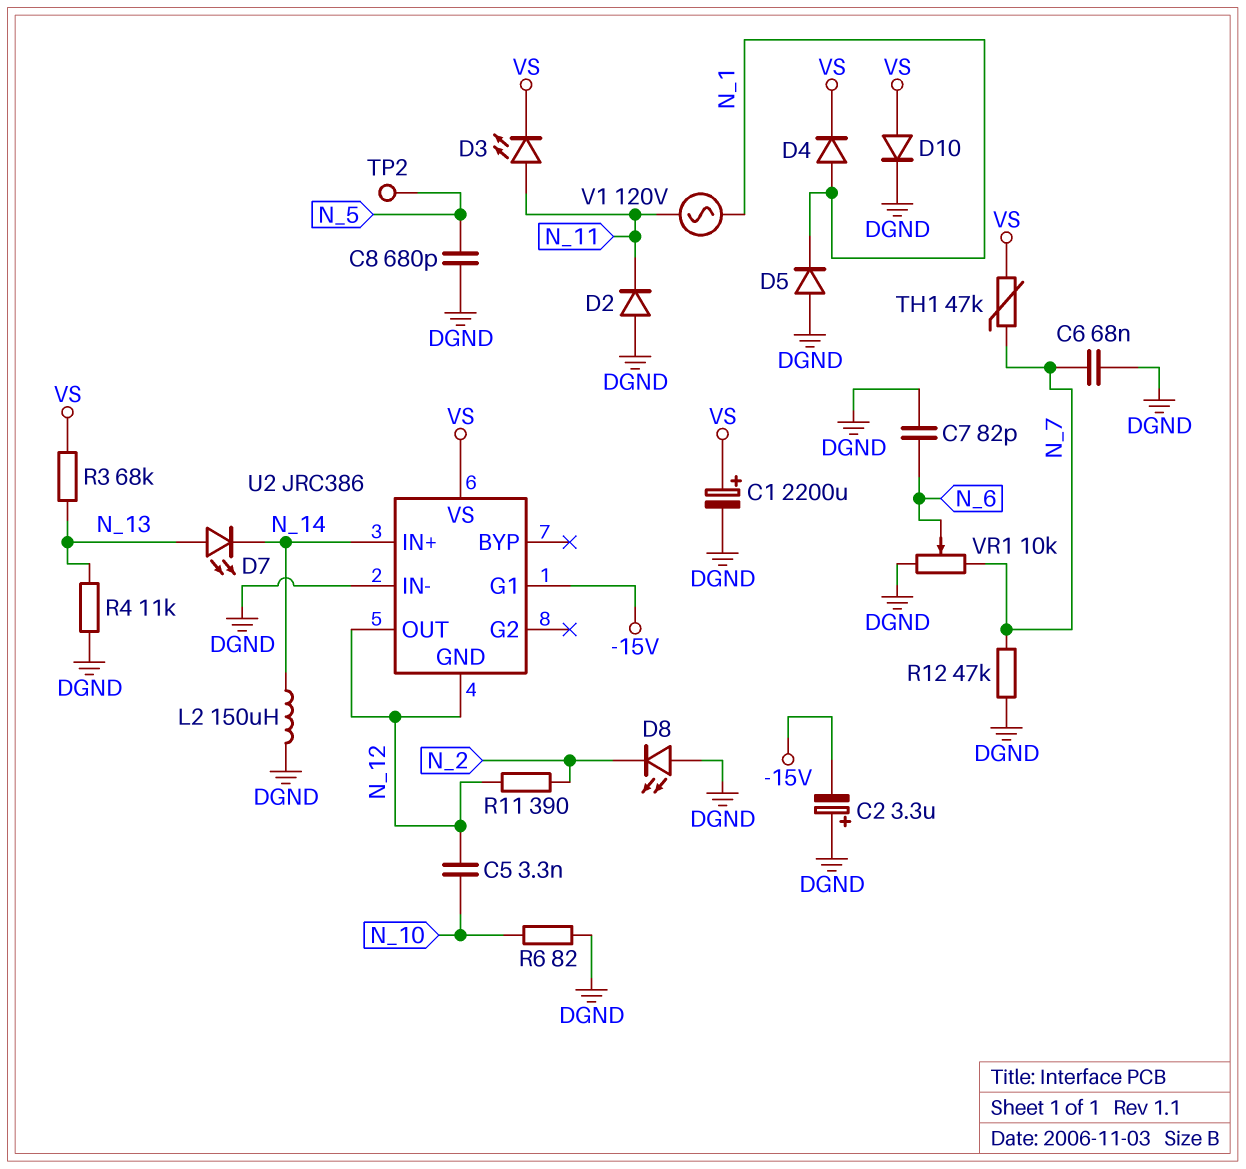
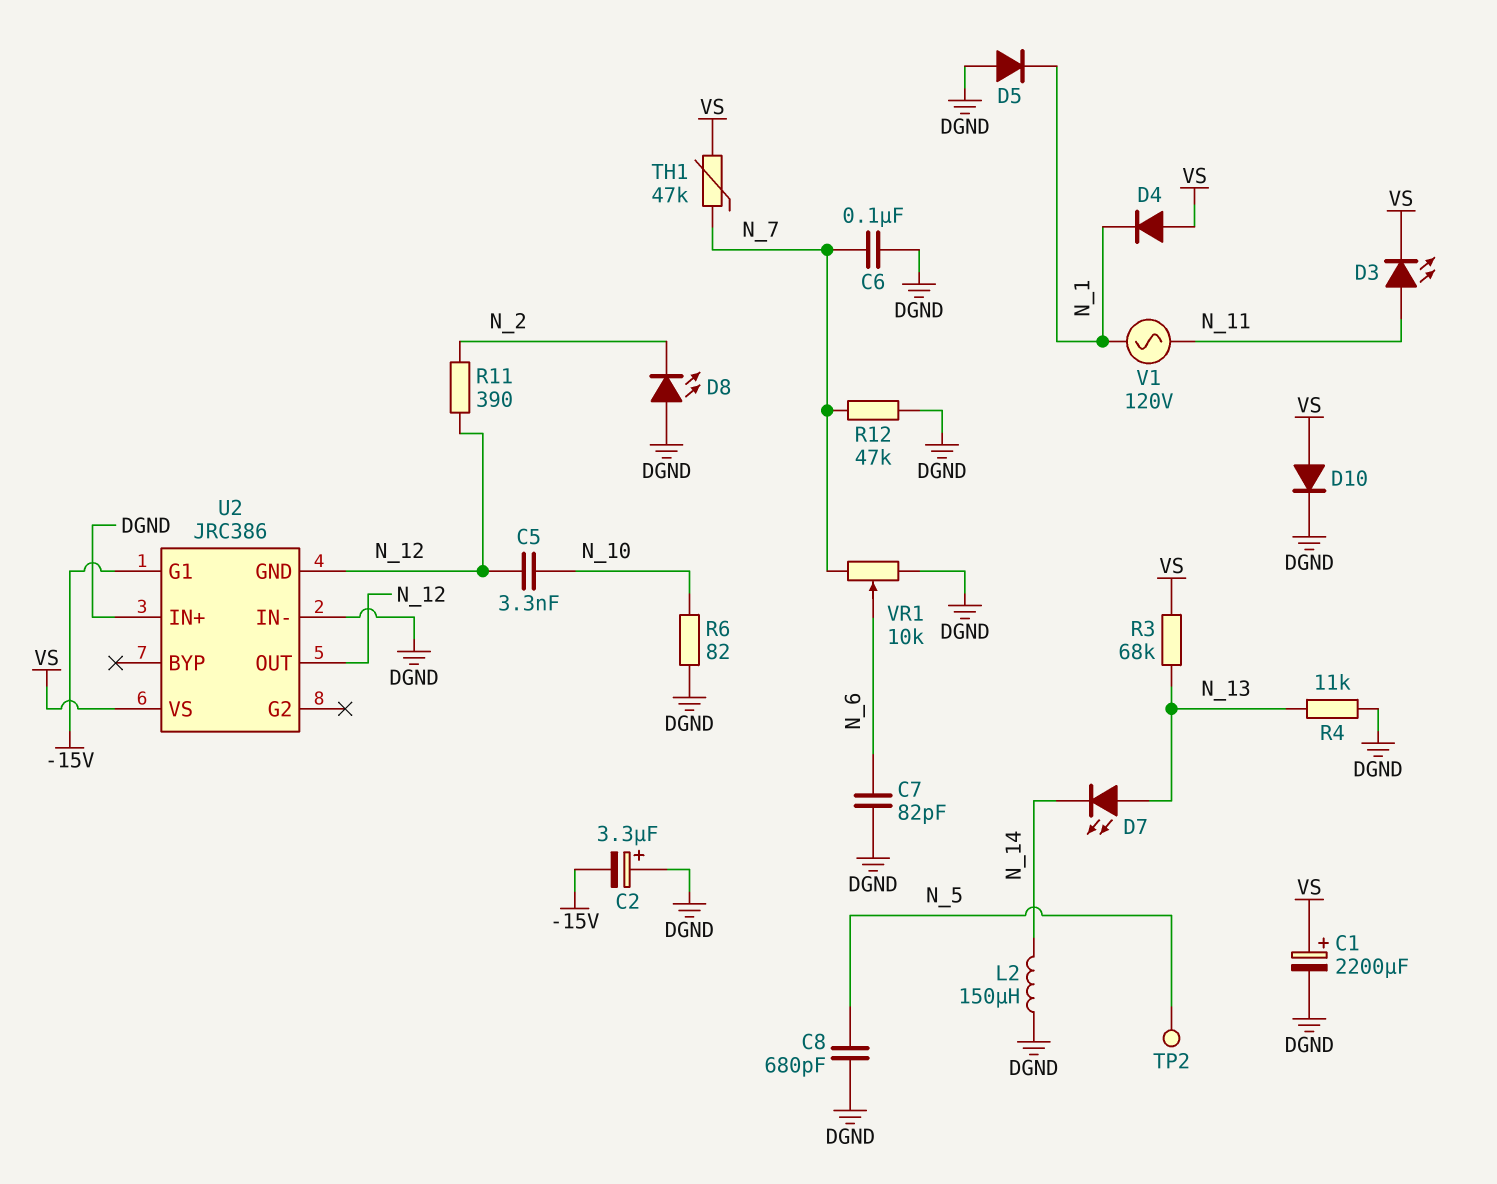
C6: 68nF (DGND, N_7) -> 100nF (DGND, N_7)
D2: diode (A DGND, K N_11) -> none
D4: diode (A N_1, K VS) -> diode (A VS, K N_1)
U2 pin IN+: N_14 -> DGND

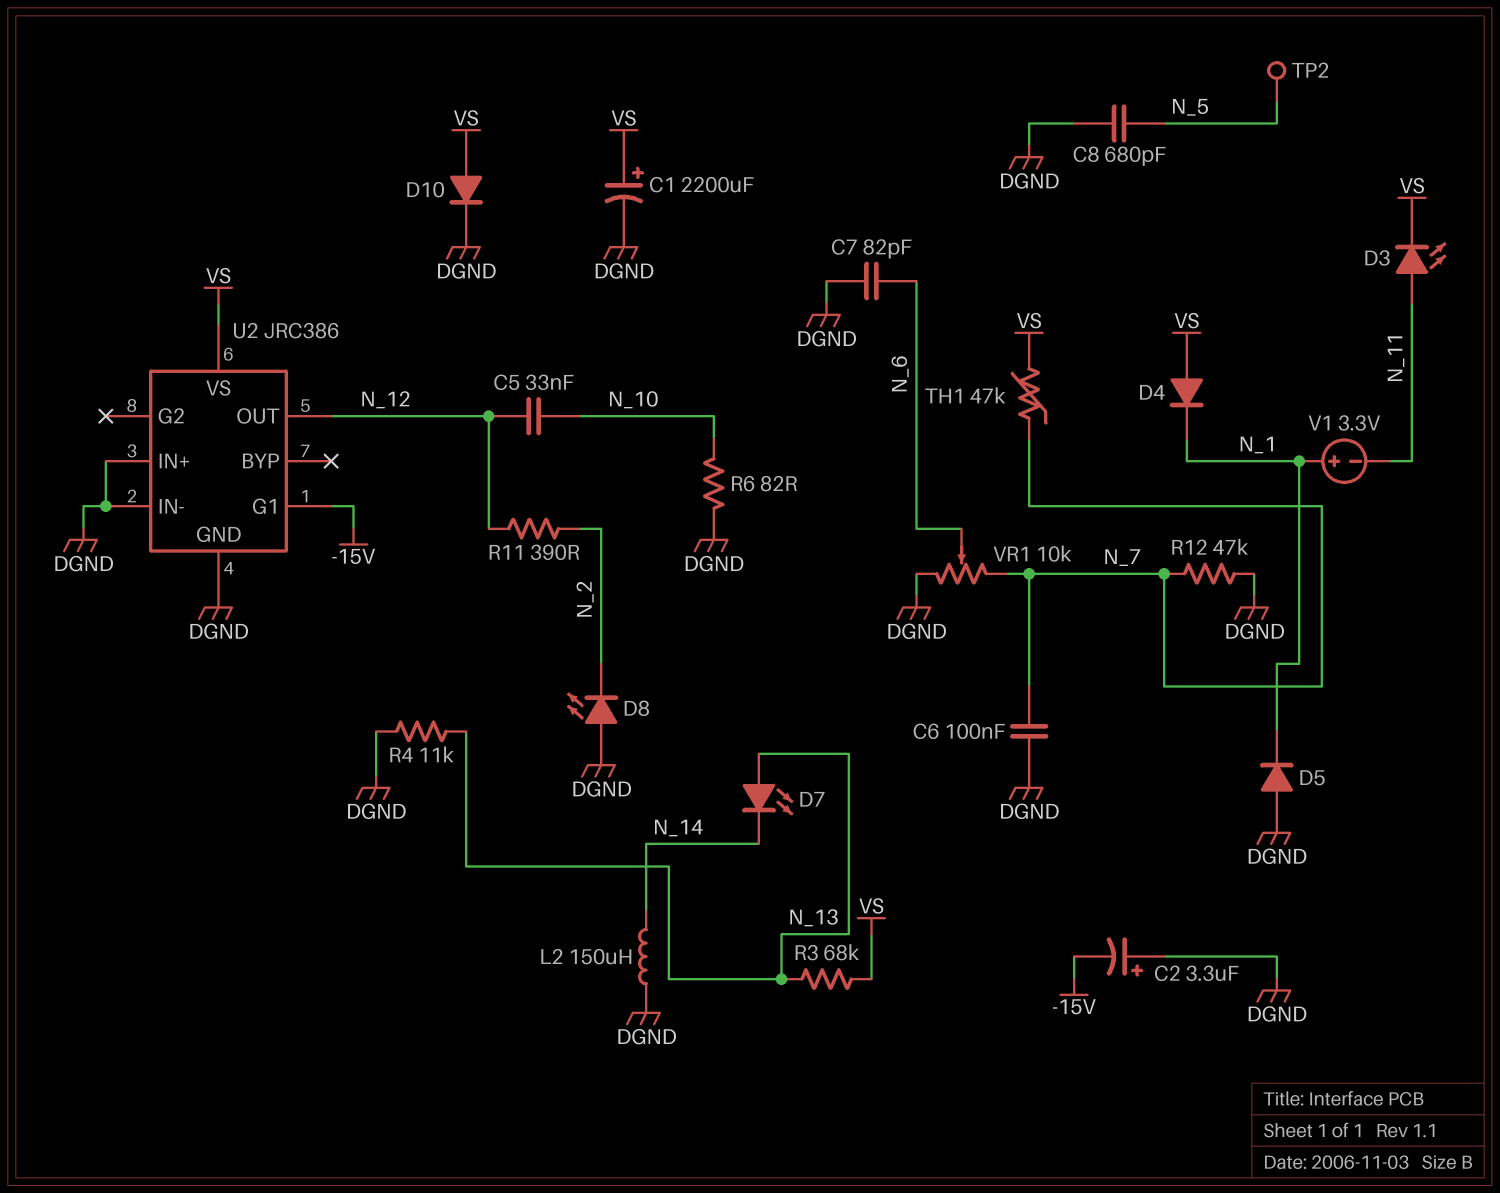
C5: 3.3nF (N_10, N_12) -> 33nF (N_10, N_12)
U2 pin GND: N_12 -> DGND
V1: AC 120V (N_1, N_11) -> 3.3V (plus N_1, minus N_11)

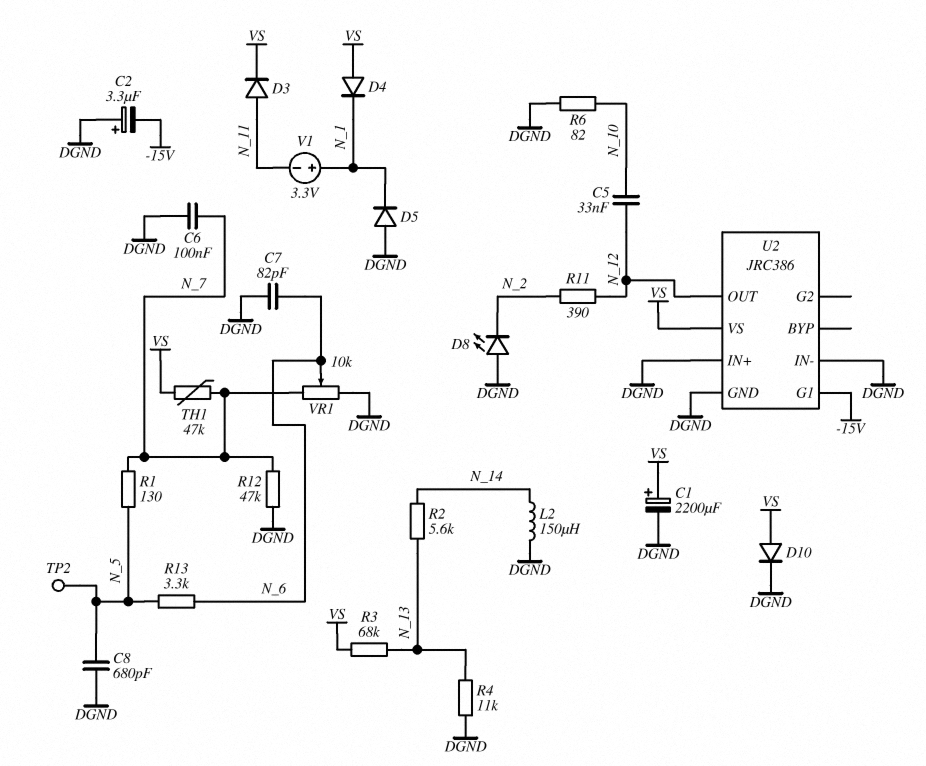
D3: LED (A N_11, K VS) -> diode (A N_11, K VS)
D7: LED (A N_13, K N_14) -> none
R1: none -> 130 (N_5, N_7)
R2: none -> 5.6k (N_13, N_14)
R13: none -> 3.3k (N_5, N_6)

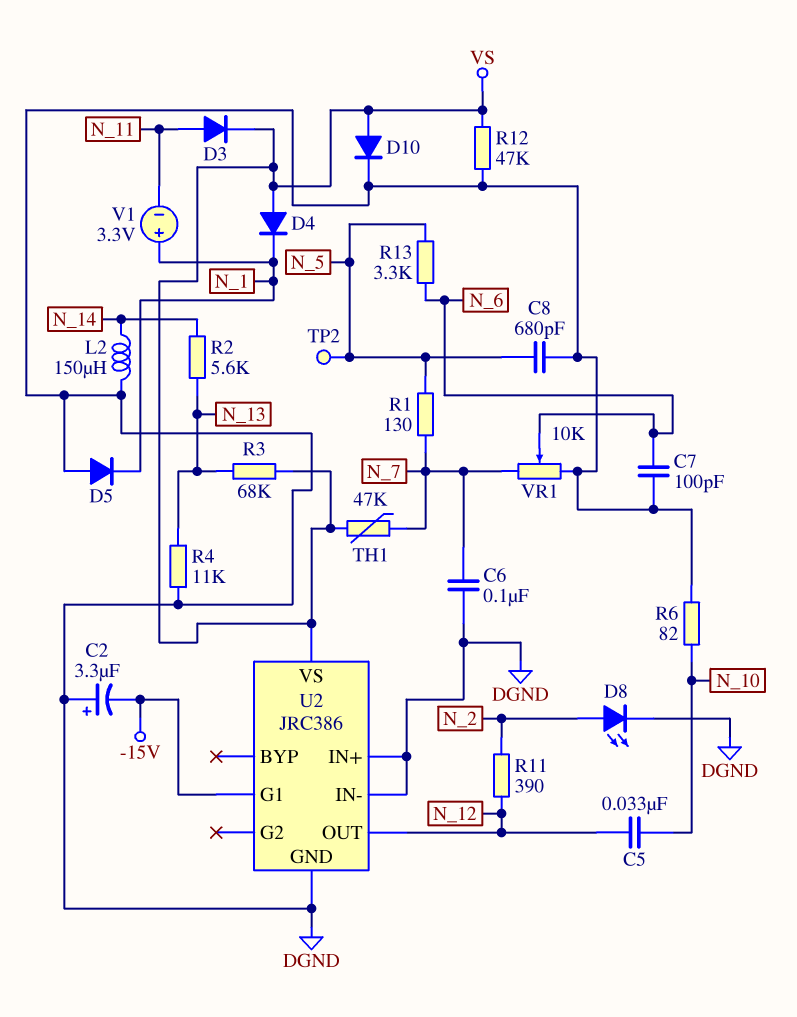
C1: 2200uF (plus VS, minus DGND) -> none
C7: 82pF (DGND, N_6) -> 100pF (DGND, N_6)
D8: LED (A DGND, K N_2) -> LED (A N_2, K DGND)
R12: 47k (DGND, N_7) -> 47k (DGND, VS)

